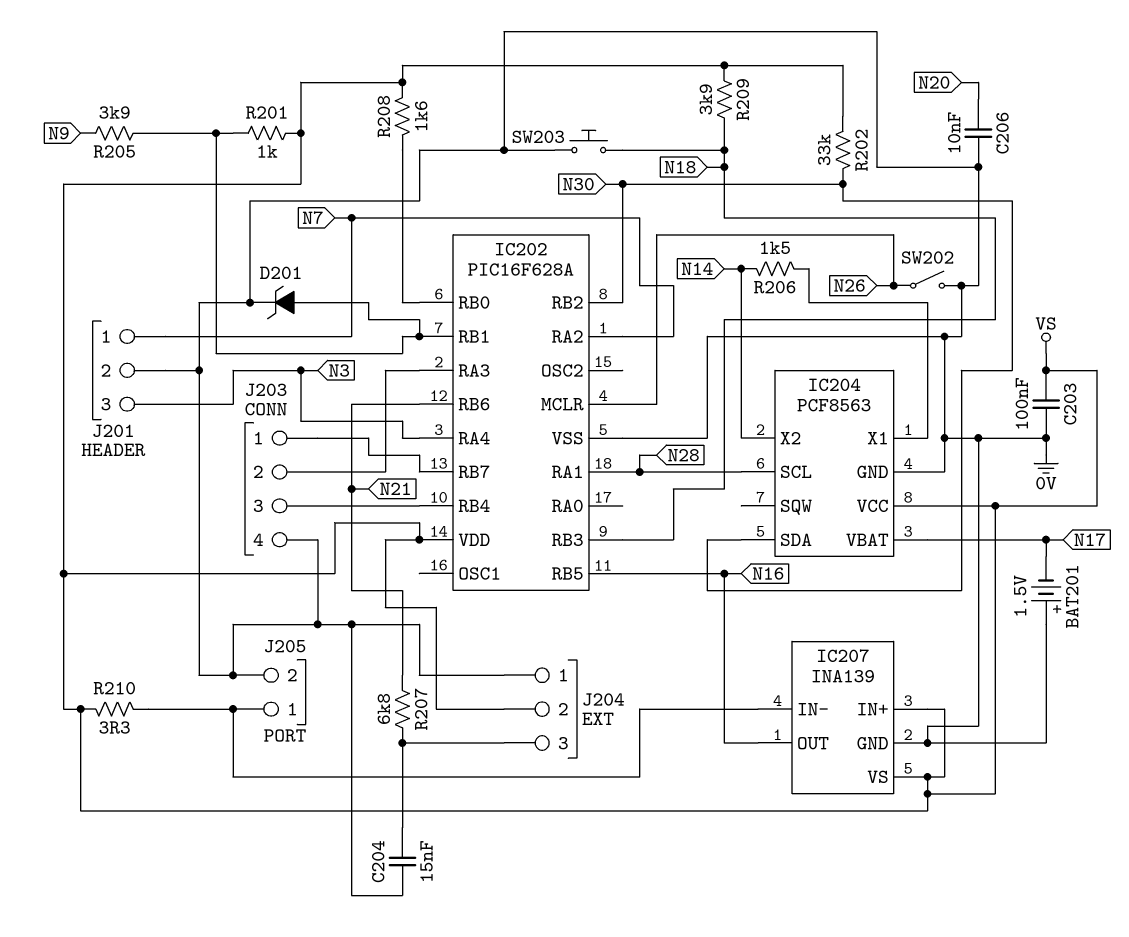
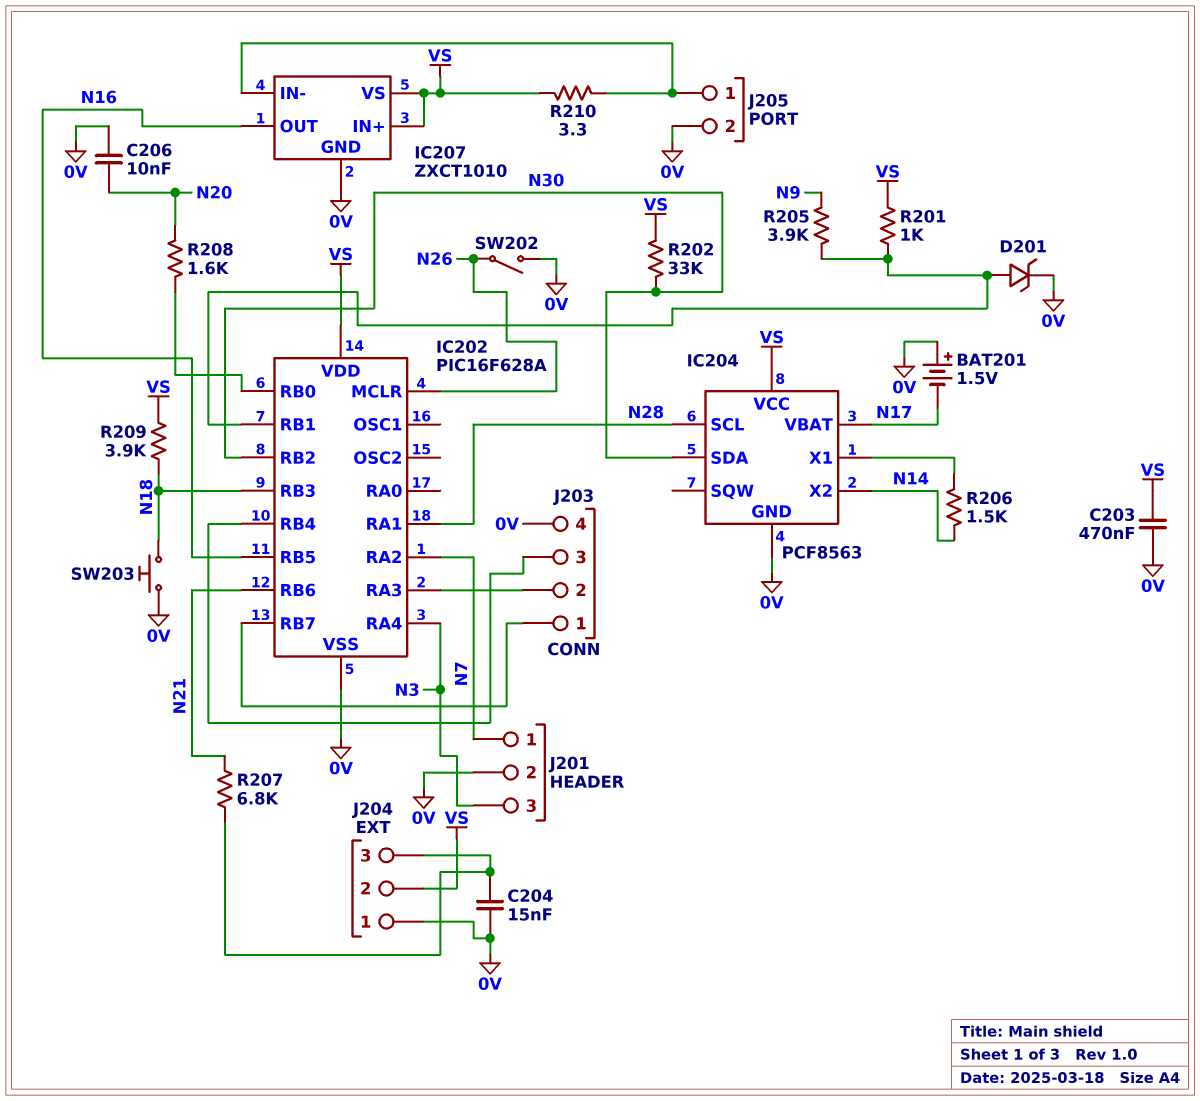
C203: 100nF (0V, VS) -> 470nF (0V, VS)
IC207: INA139 -> ZXCT1010
R208: 1.6k (IC202/RB0, VS) -> 1.6k (IC202/RB0, N20)

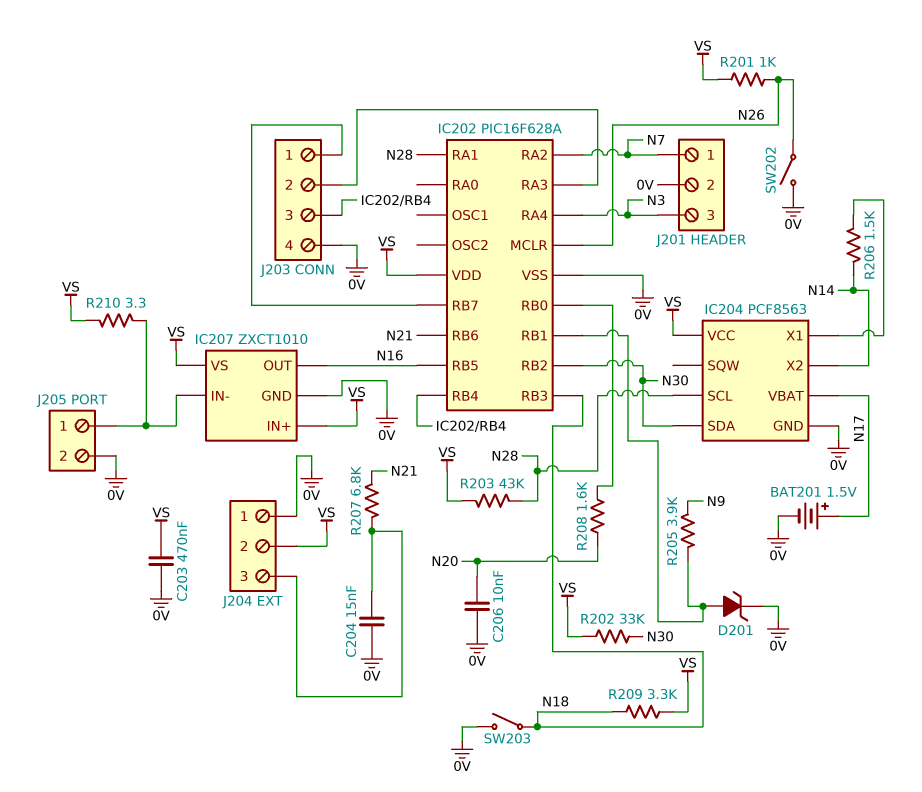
BAT201: 1.5V (plus 0V, minus N17) -> 1.5V (plus N17, minus 0V)
R201: 1k (IC202/RB1, VS) -> 1k (N26, VS)
R203: none -> 43k (N28, VS)
R209: 3.9k (N18, VS) -> 3.3k (N18, VS)
SW203: button (0V, N18) -> switch (0V, N18)

